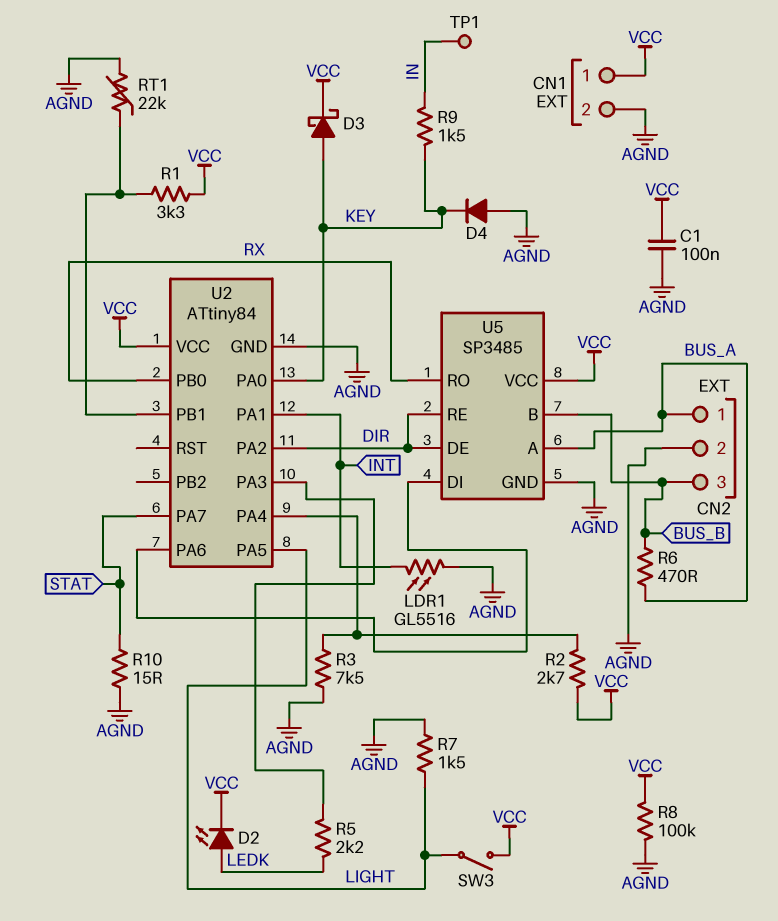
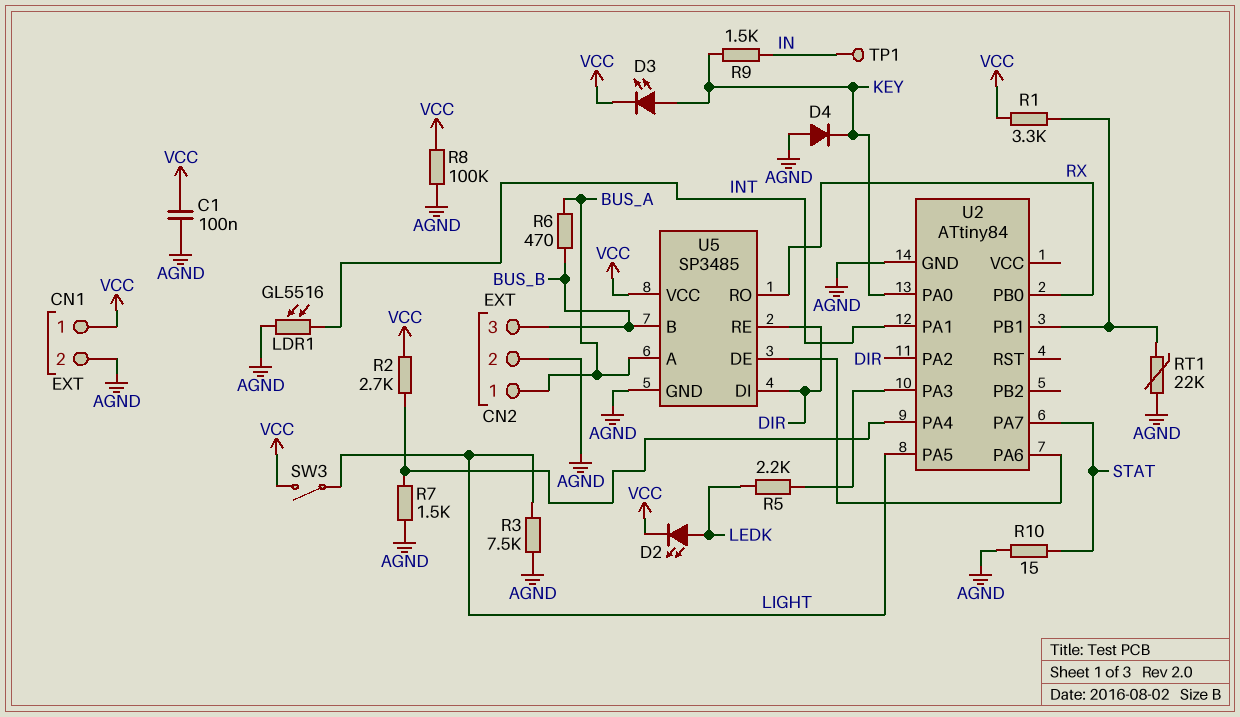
D3: schottky (A KEY, K VCC) -> LED (A KEY, K VCC)
R3: 7.5k (AGND, U2/PA4) -> 7.5k (AGND, LIGHT)
R7: 1.5k (AGND, LIGHT) -> 1.5k (AGND, U2/PA4)
U2 pin VCC: VCC -> none
U5 pin DE: DIR -> U2/PA6
U5 pin DI: U2/PA6 -> DIR

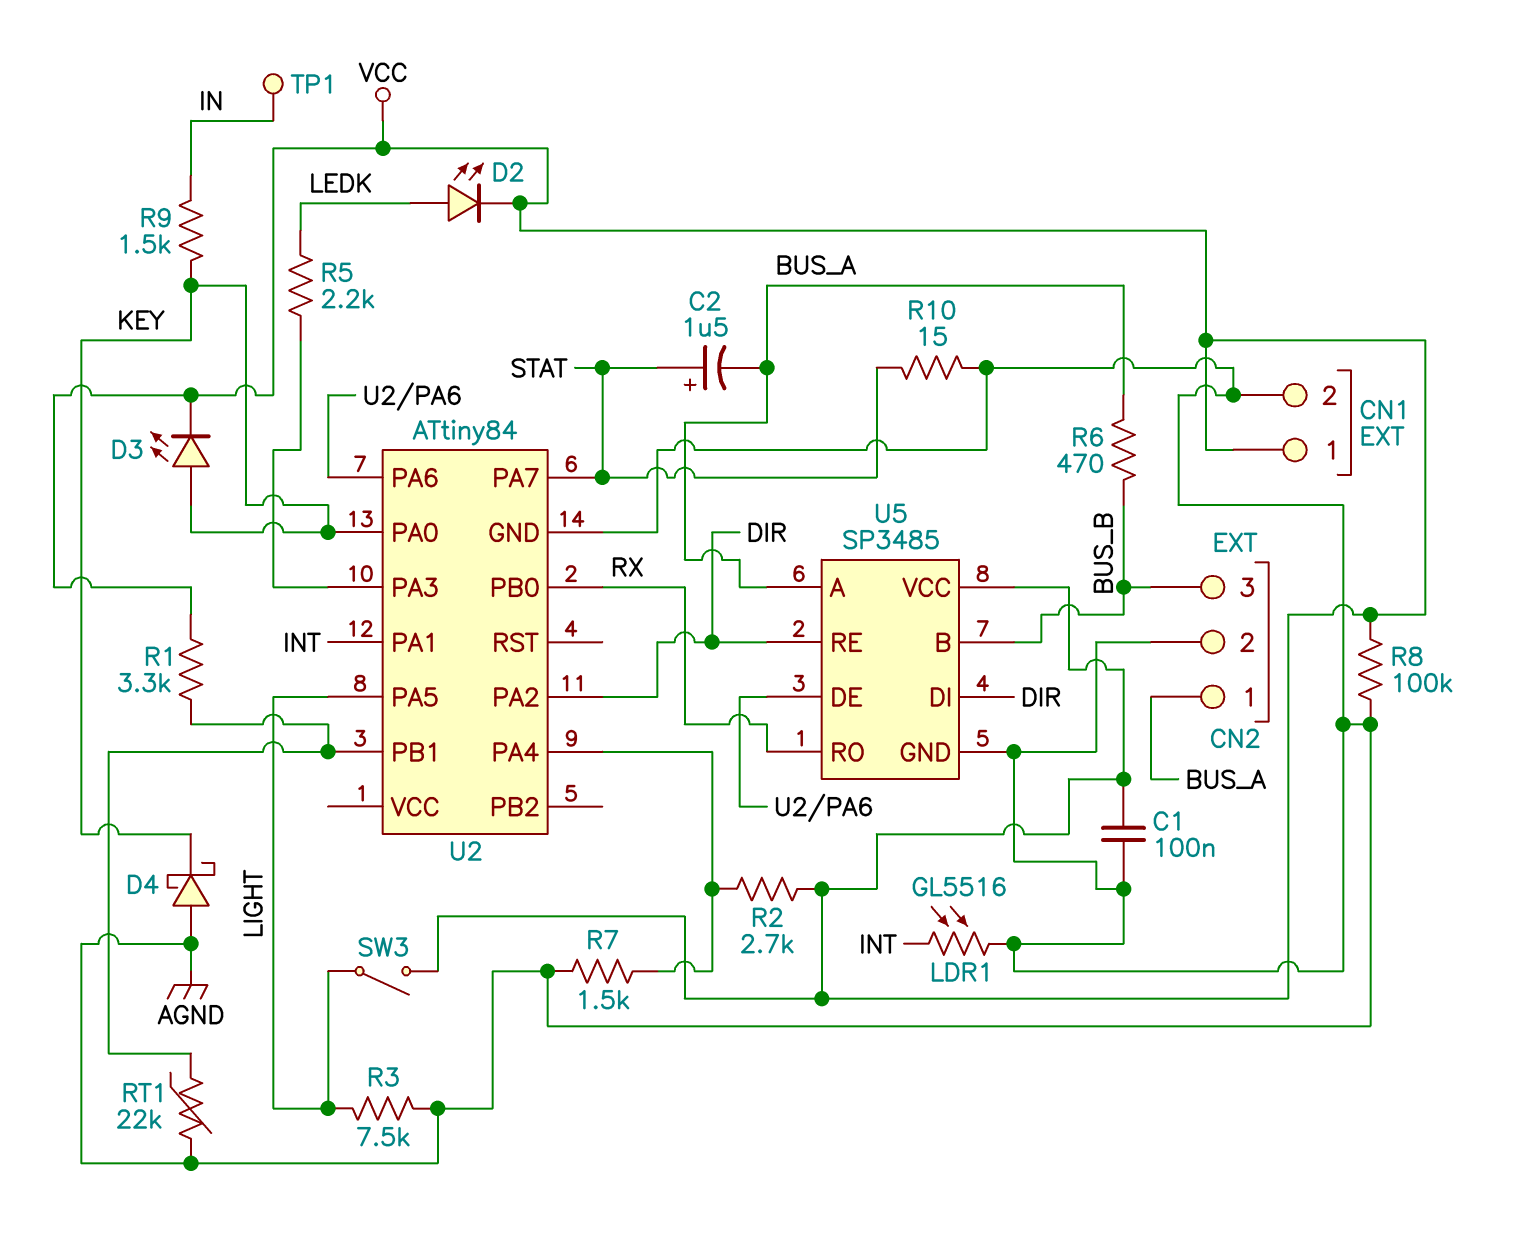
C2: none -> 1.5uF (plus STAT, minus BUS_A)
D4: diode (A AGND, K KEY) -> schottky (A AGND, K KEY)

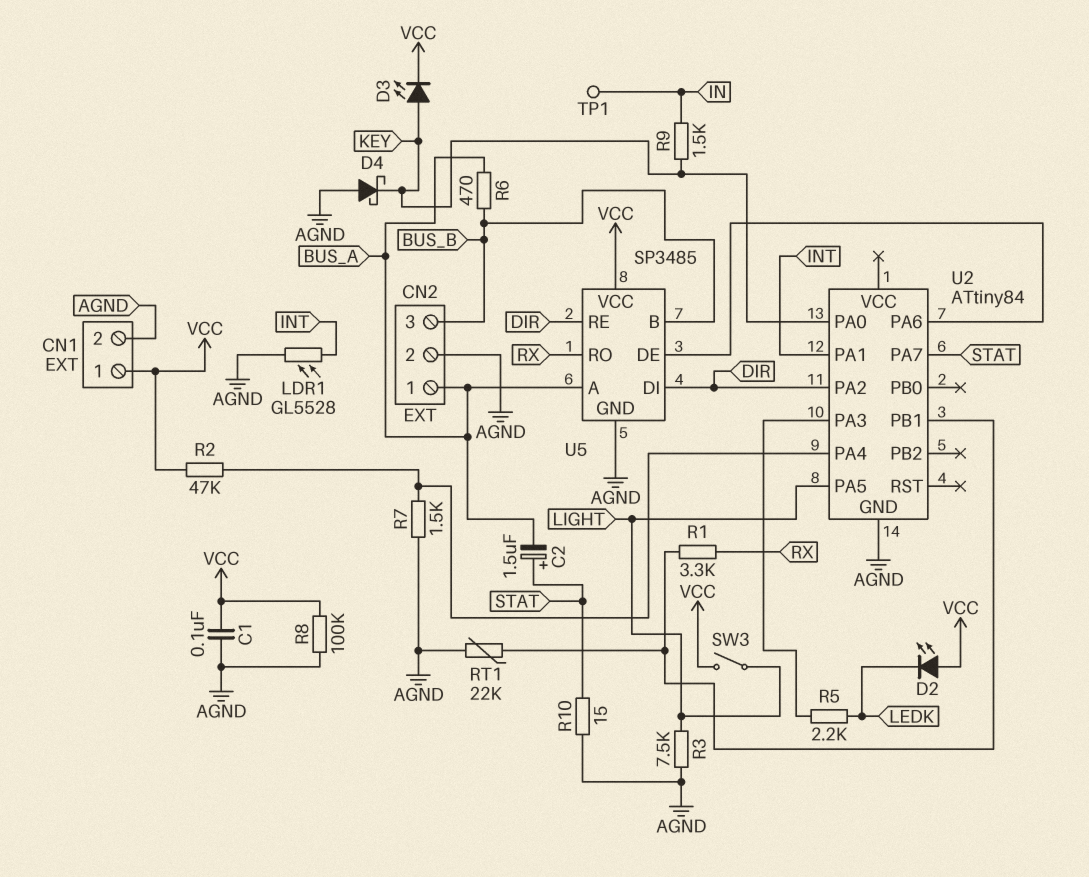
D2: LED (A LEDK, K VCC) -> LED (A VCC, K LEDK)
LDR1: GL5516 (AGND, INT) -> GL5528 (AGND, INT)
R1: 3.3k (U2/PB1, VCC) -> 3.3k (RX, U2/PB1)
R2: 2.7k (U2/PA4, VCC) -> 47k (U2/PA4, VCC)
U2 pin PB0: RX -> none

